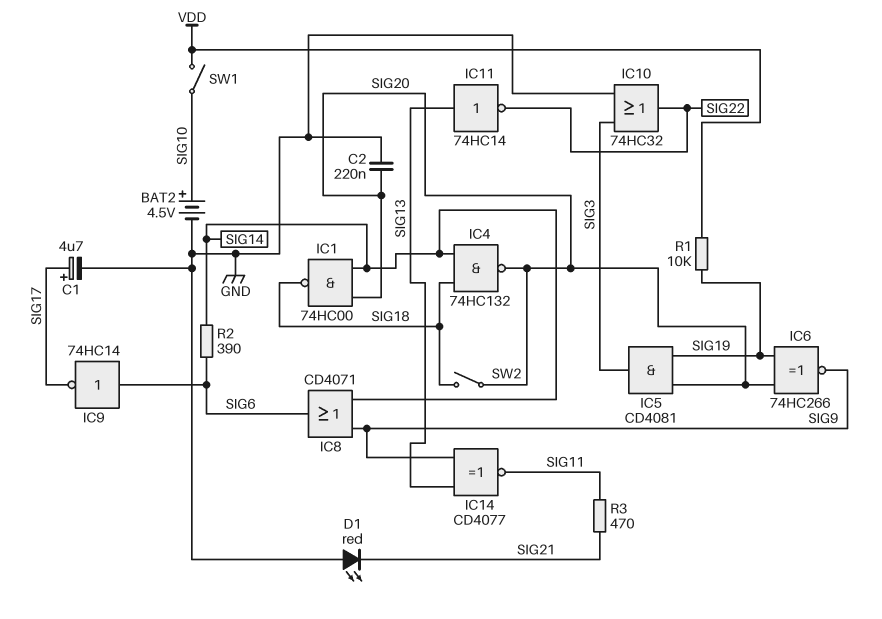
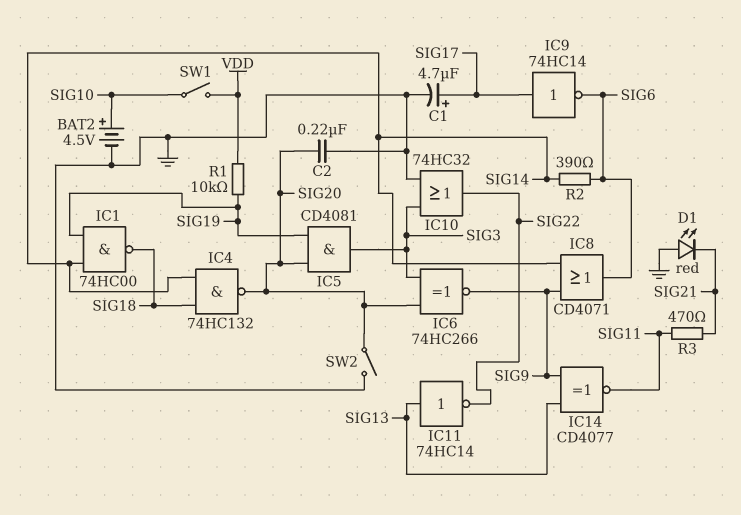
IC1: NAND 74HC00 (in SIG14, in SIG20, out SIG18) -> NAND 74HC00 (in SIG14, in SIG19, out SIG18)
IC6: XNOR 74HC266 (in SIG19, in SIG20, out SIG9) -> XNOR 74HC266 (in SIG3, in SIG20, out SIG9)
IC9: NOT 74HC14 (in SIG6, out SIG17) -> NOT 74HC14 (in SIG17, out SIG6)
SW2: switch (SIG18, SIG20) -> switch (GND, SIG20)

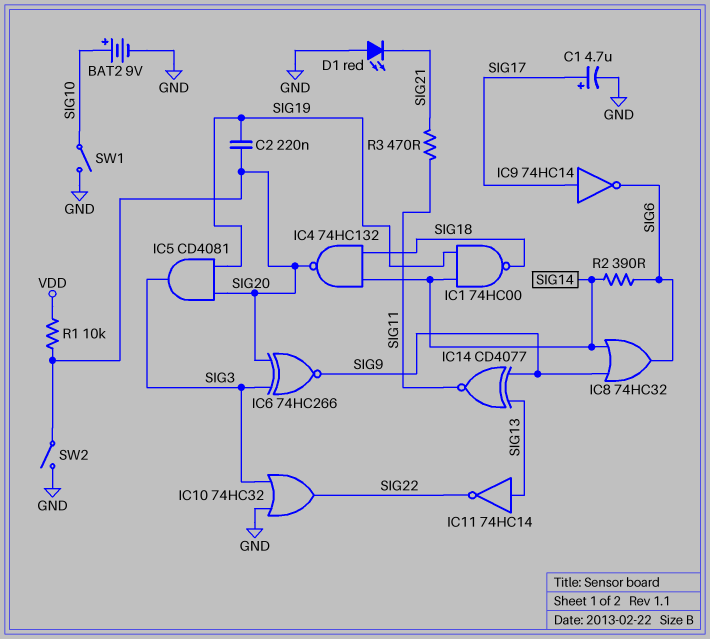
BAT2: 4.5V (plus SIG10, minus GND) -> 9V (plus SIG10, minus GND)
C2: 220nF (GND, SIG20) -> 220nF (SIG19, SIG20)
IC8: OR CD4071 (in SIG9, in SIG14, out SIG6) -> OR 74HC32 (in SIG9, in SIG14, out SIG6)
R1: 10k (SIG19, VDD) -> 10k (SIG20, VDD)
SW1: switch (SIG10, VDD) -> switch (GND, SIG10)

